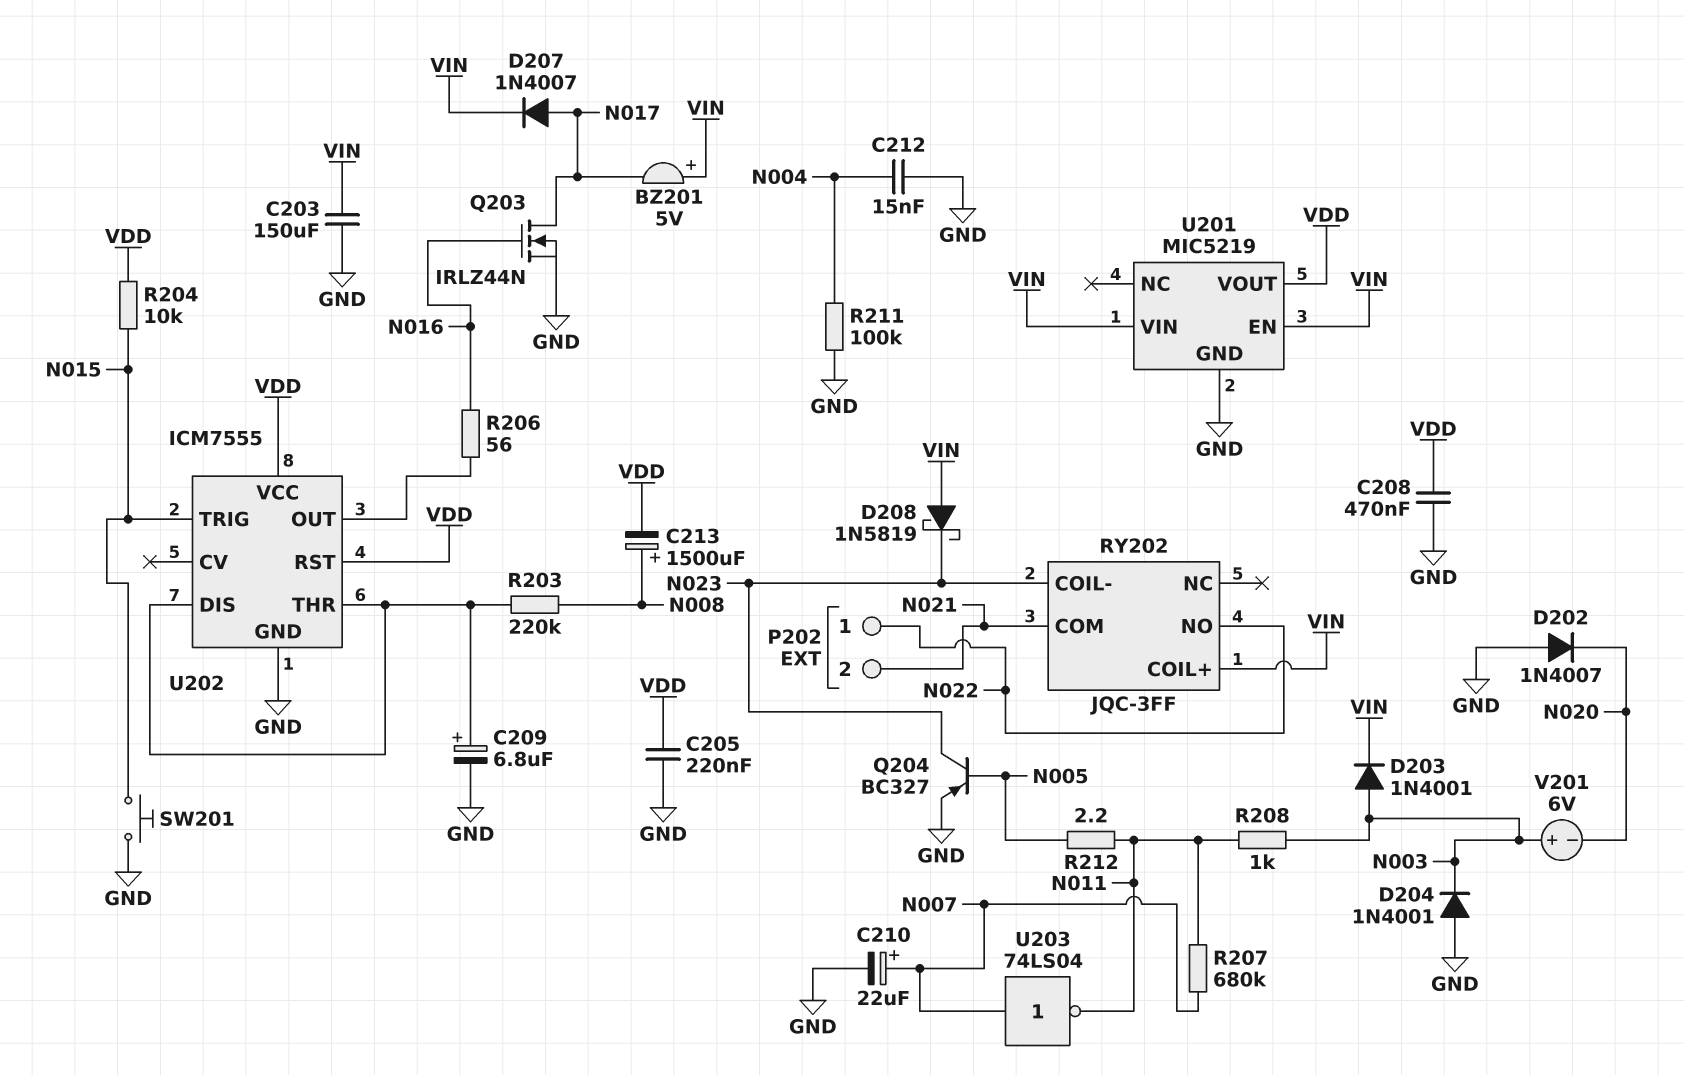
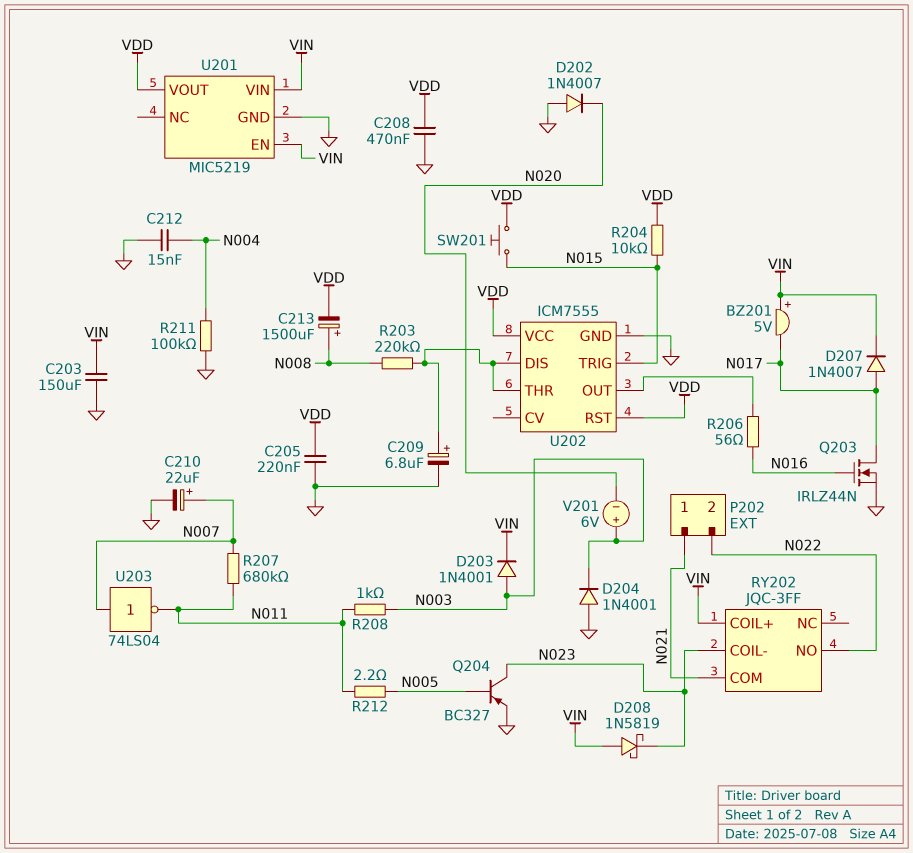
P202 pin 1: N022 -> N021
P202 pin 2: N021 -> N022
SW201: button (GND, N015) -> button (N015, VDD)

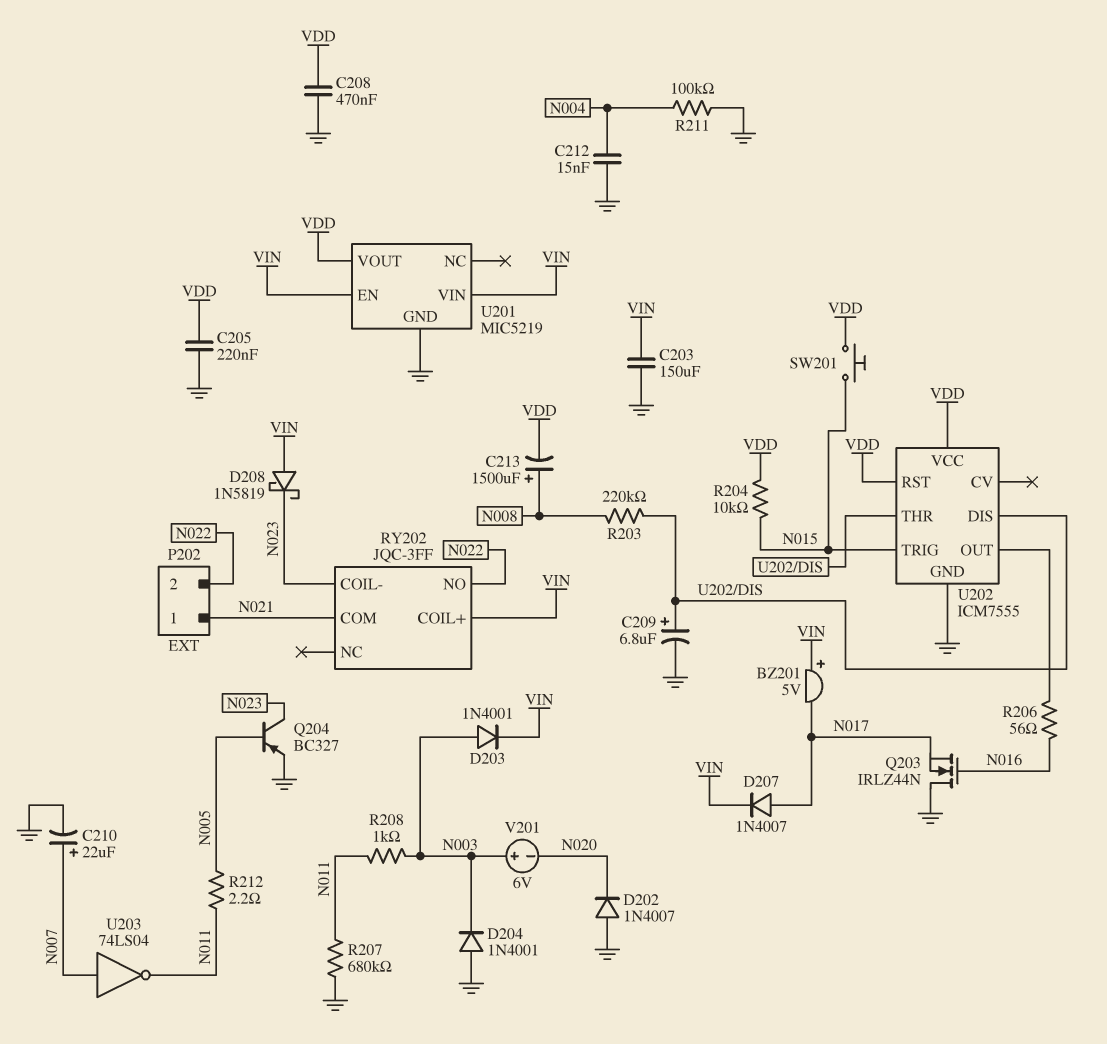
Q203: NMOS IRLZ44N (G N016, D N017, S GND) -> NMOS IRLZ44N (G N016, D GND, S N017)
R207: 680k (N007, N011) -> 680k (GND, N011)

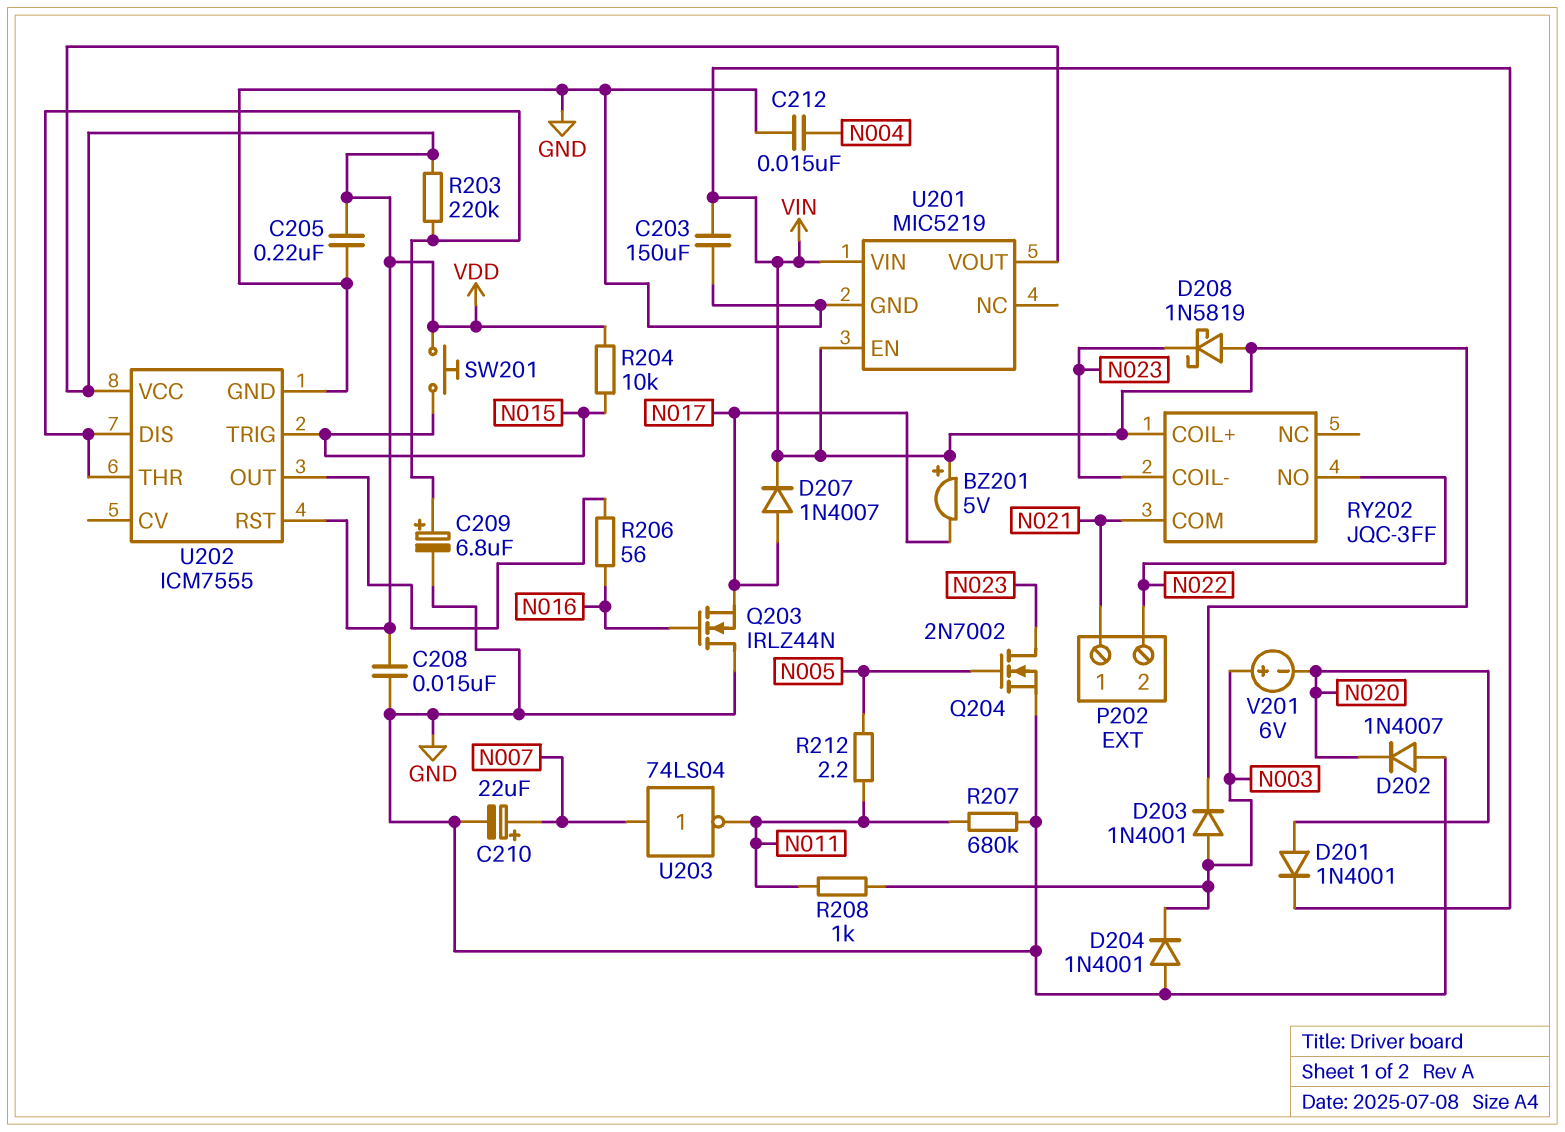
C208: 470nF (GND, VDD) -> 15nF (GND, VDD)
C213: 1500uF (plus N008, minus VDD) -> none
D201: none -> diode 1N4001 (A N020, K VIN)
Q204: PNP BC327 (B N005, C N023, E GND) -> NMOS 2N7002 (G N005, D N023, S GND)
R203: 220k (N008, U202/DIS) -> 220k (U202/DIS, VDD)
R211: 100k (GND, N004) -> none

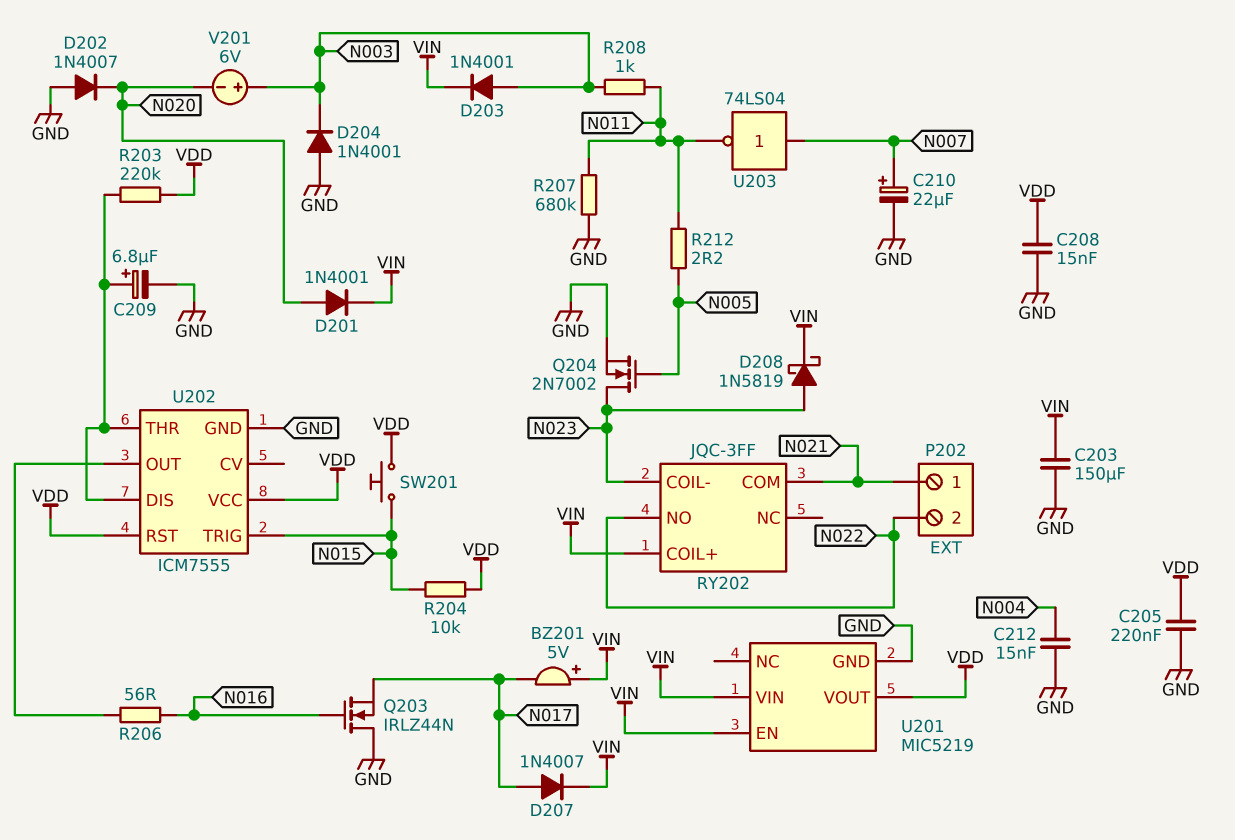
D208: schottky 1N5819 (A VIN, K N023) -> schottky 1N5819 (A N023, K VIN)

